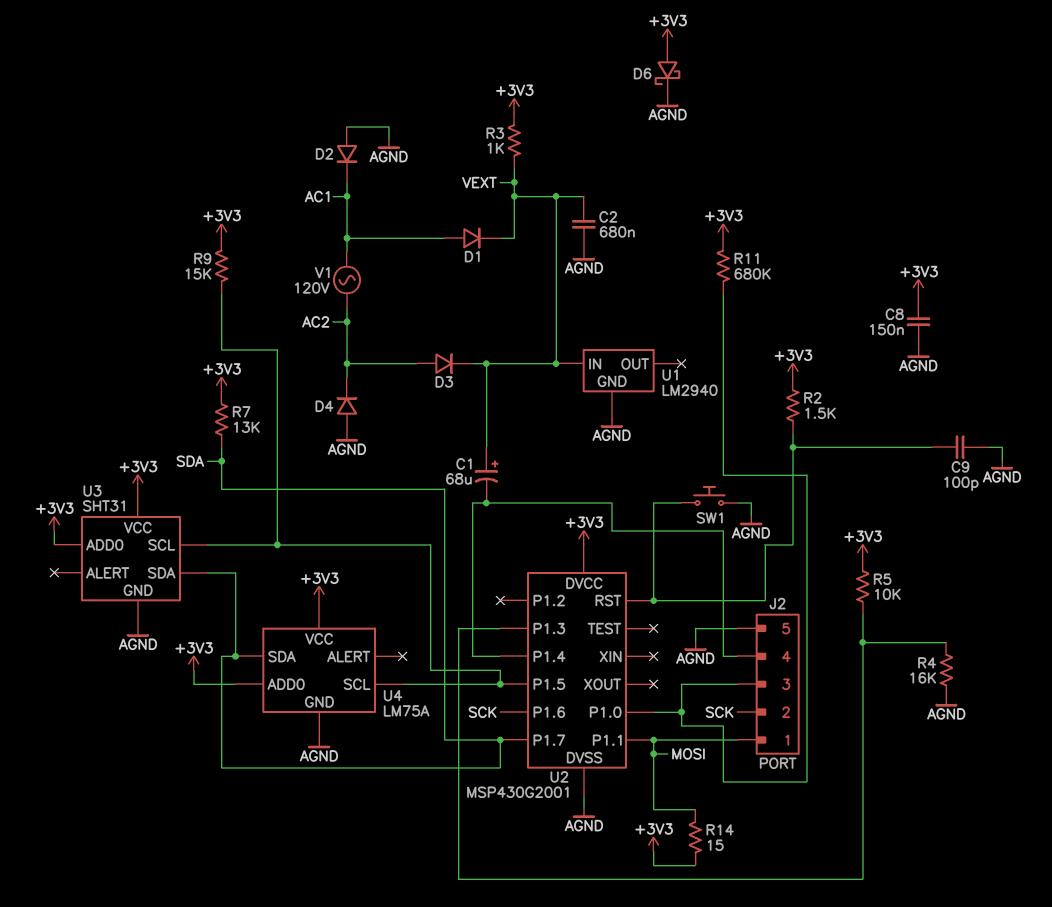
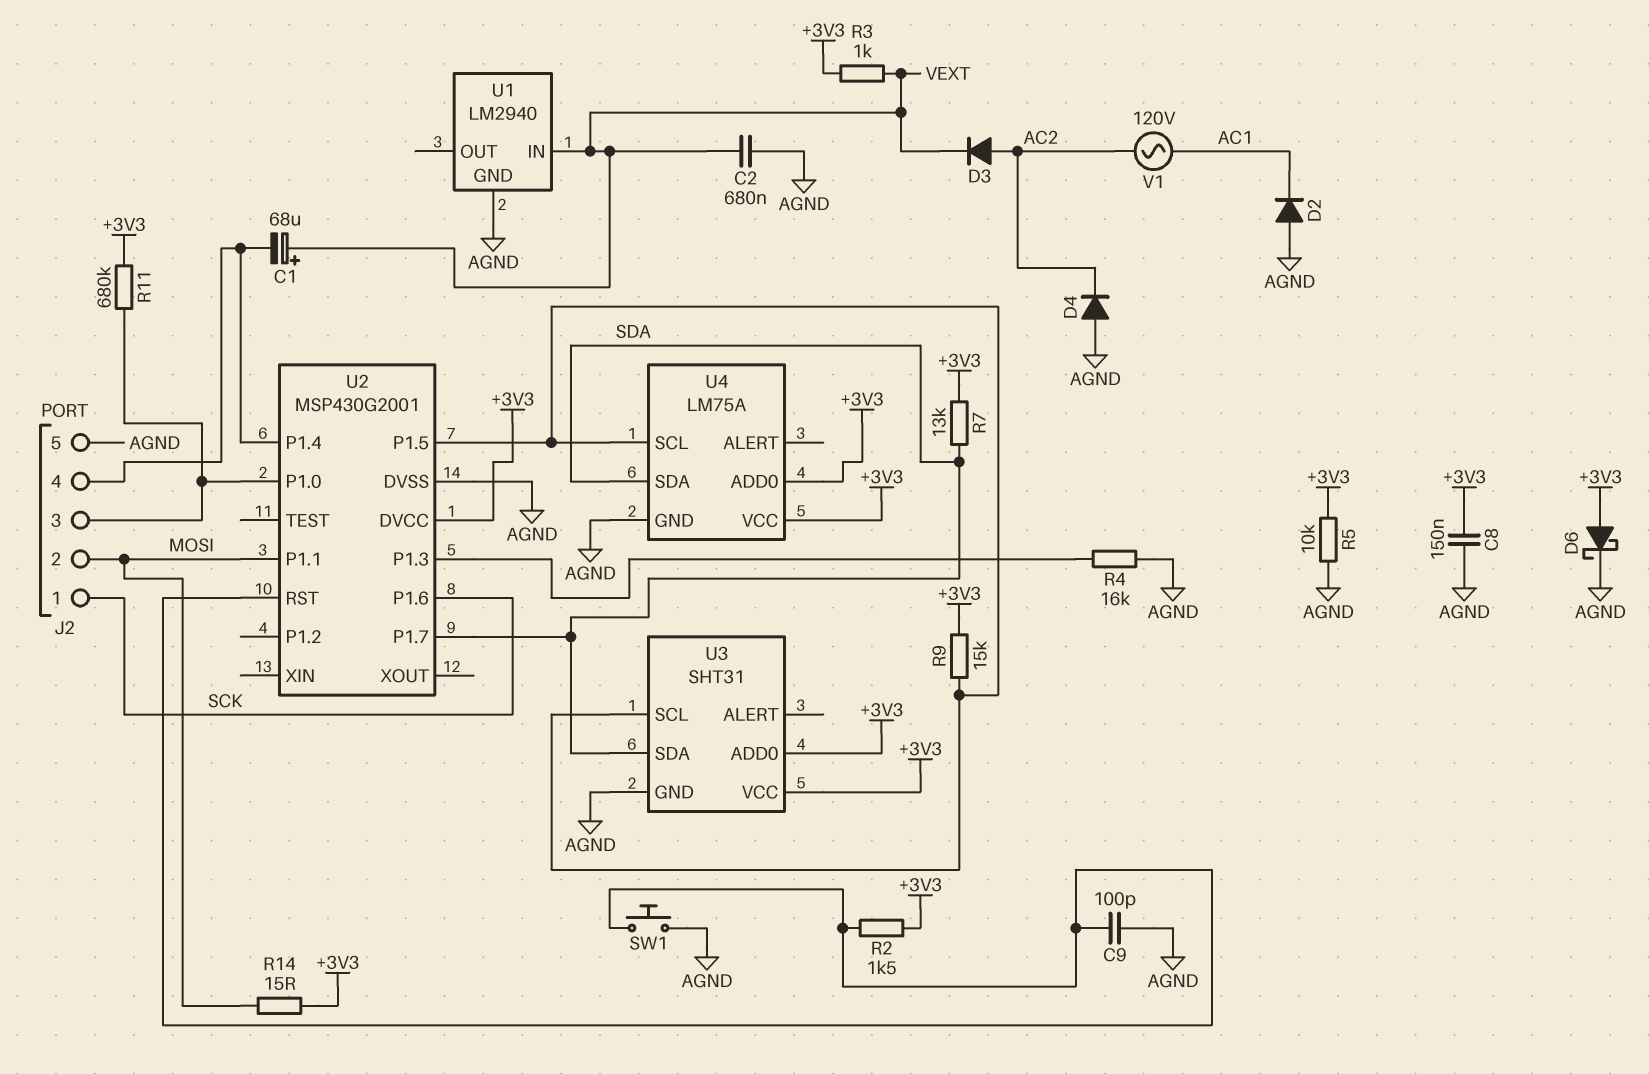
D1: diode (A AC1, K VEXT) -> none
J2 pin 1: MOSI -> SCK
J2 pin 2: SCK -> MOSI
R5: 10k (+3V3, U2/P1.3) -> 10k (+3V3, AGND)

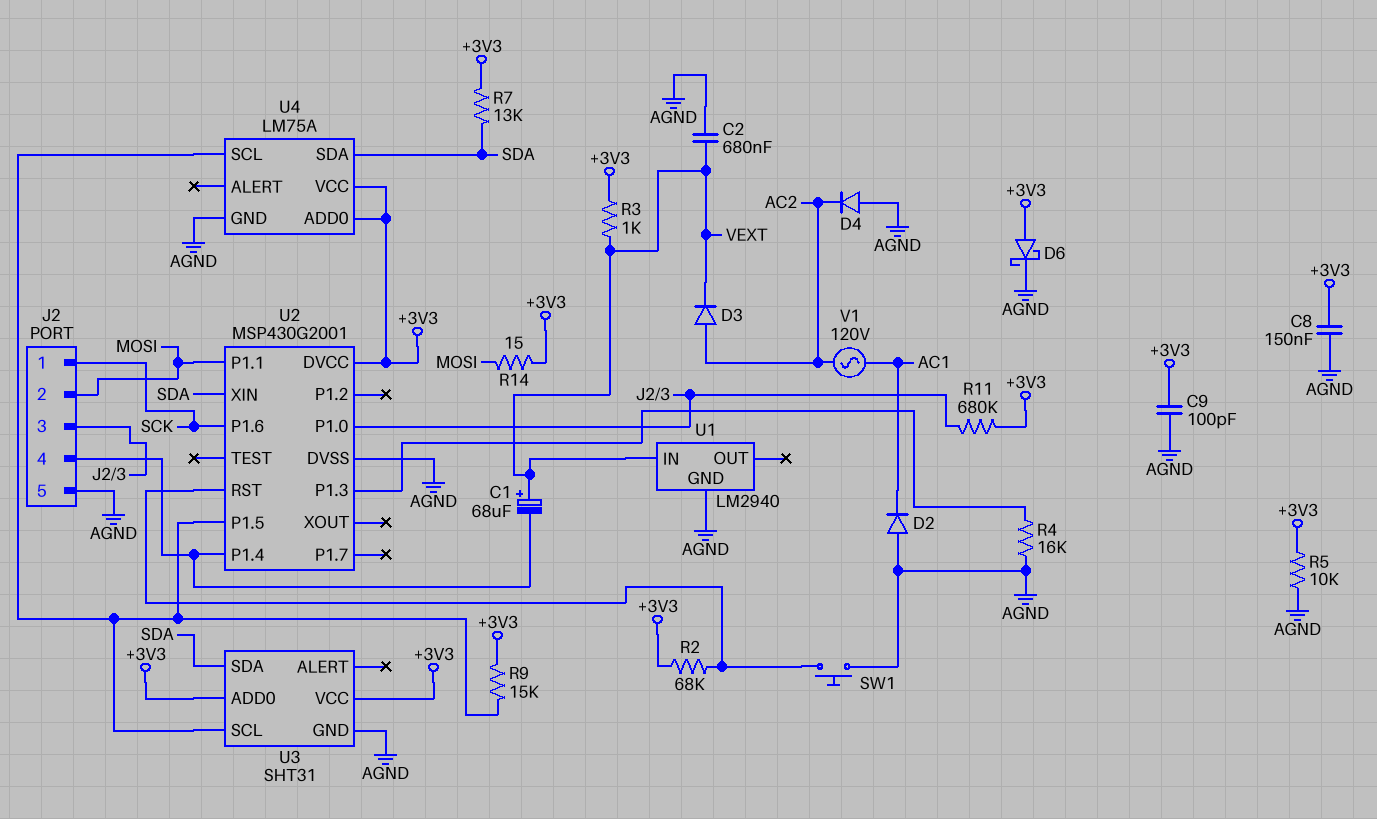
C9: 100pF (AGND, U2/RST) -> 100pF (+3V3, AGND)
R2: 1.5k (+3V3, U2/RST) -> 68k (+3V3, U2/RST)
U2 pin P1.7: SDA -> none
U2 pin XIN: none -> SDA

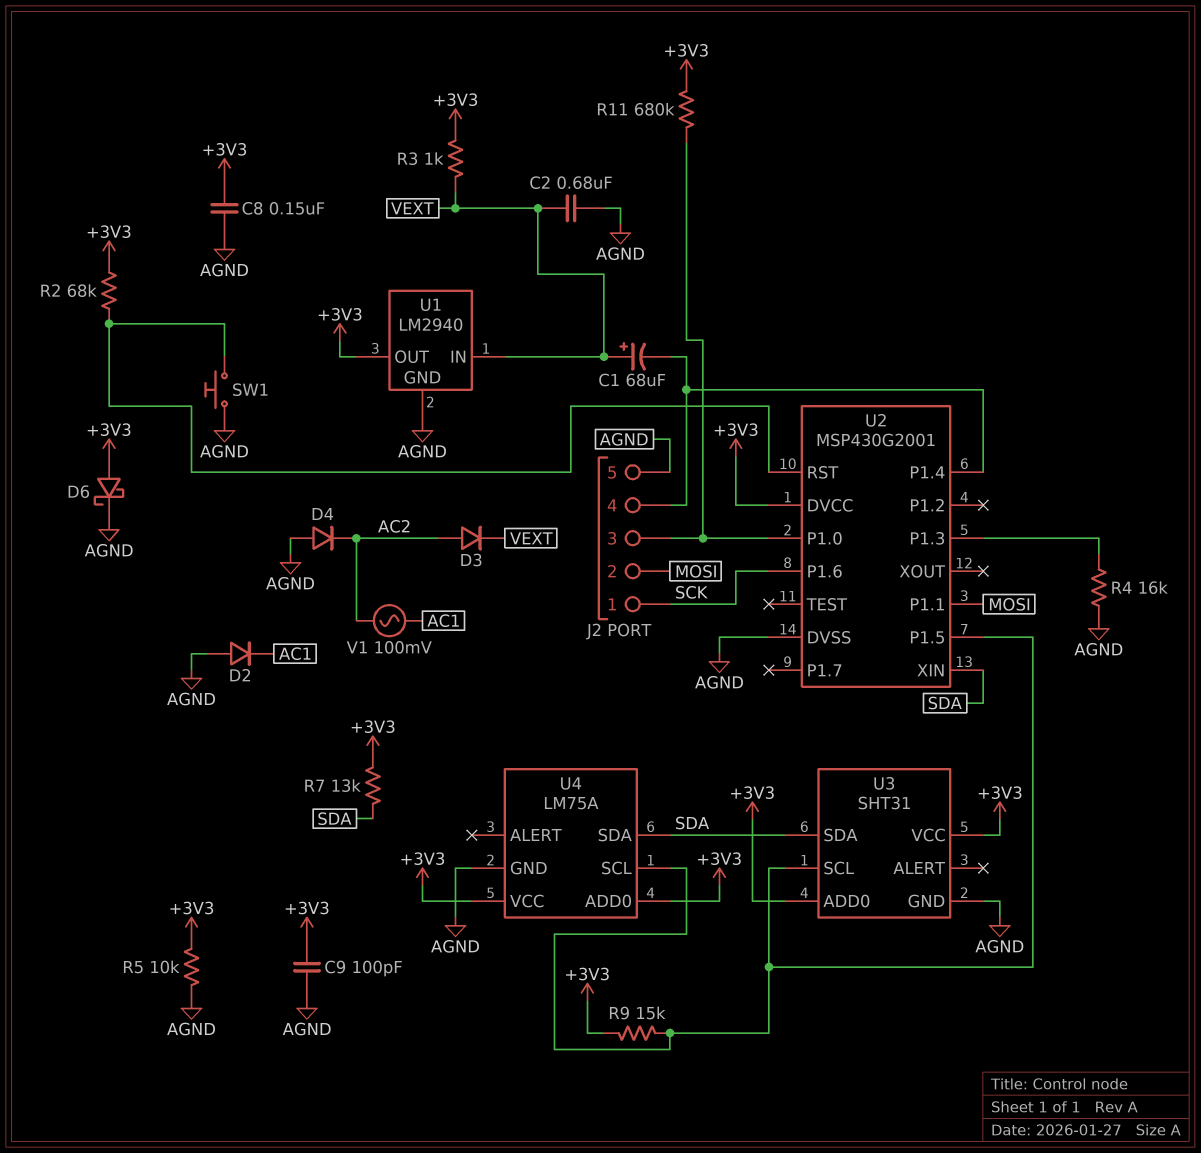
R14: 15 (+3V3, MOSI) -> none
U1 pin OUT: none -> +3V3
V1: AC 120V (AC1, AC2) -> AC 100mV (AC1, AC2)

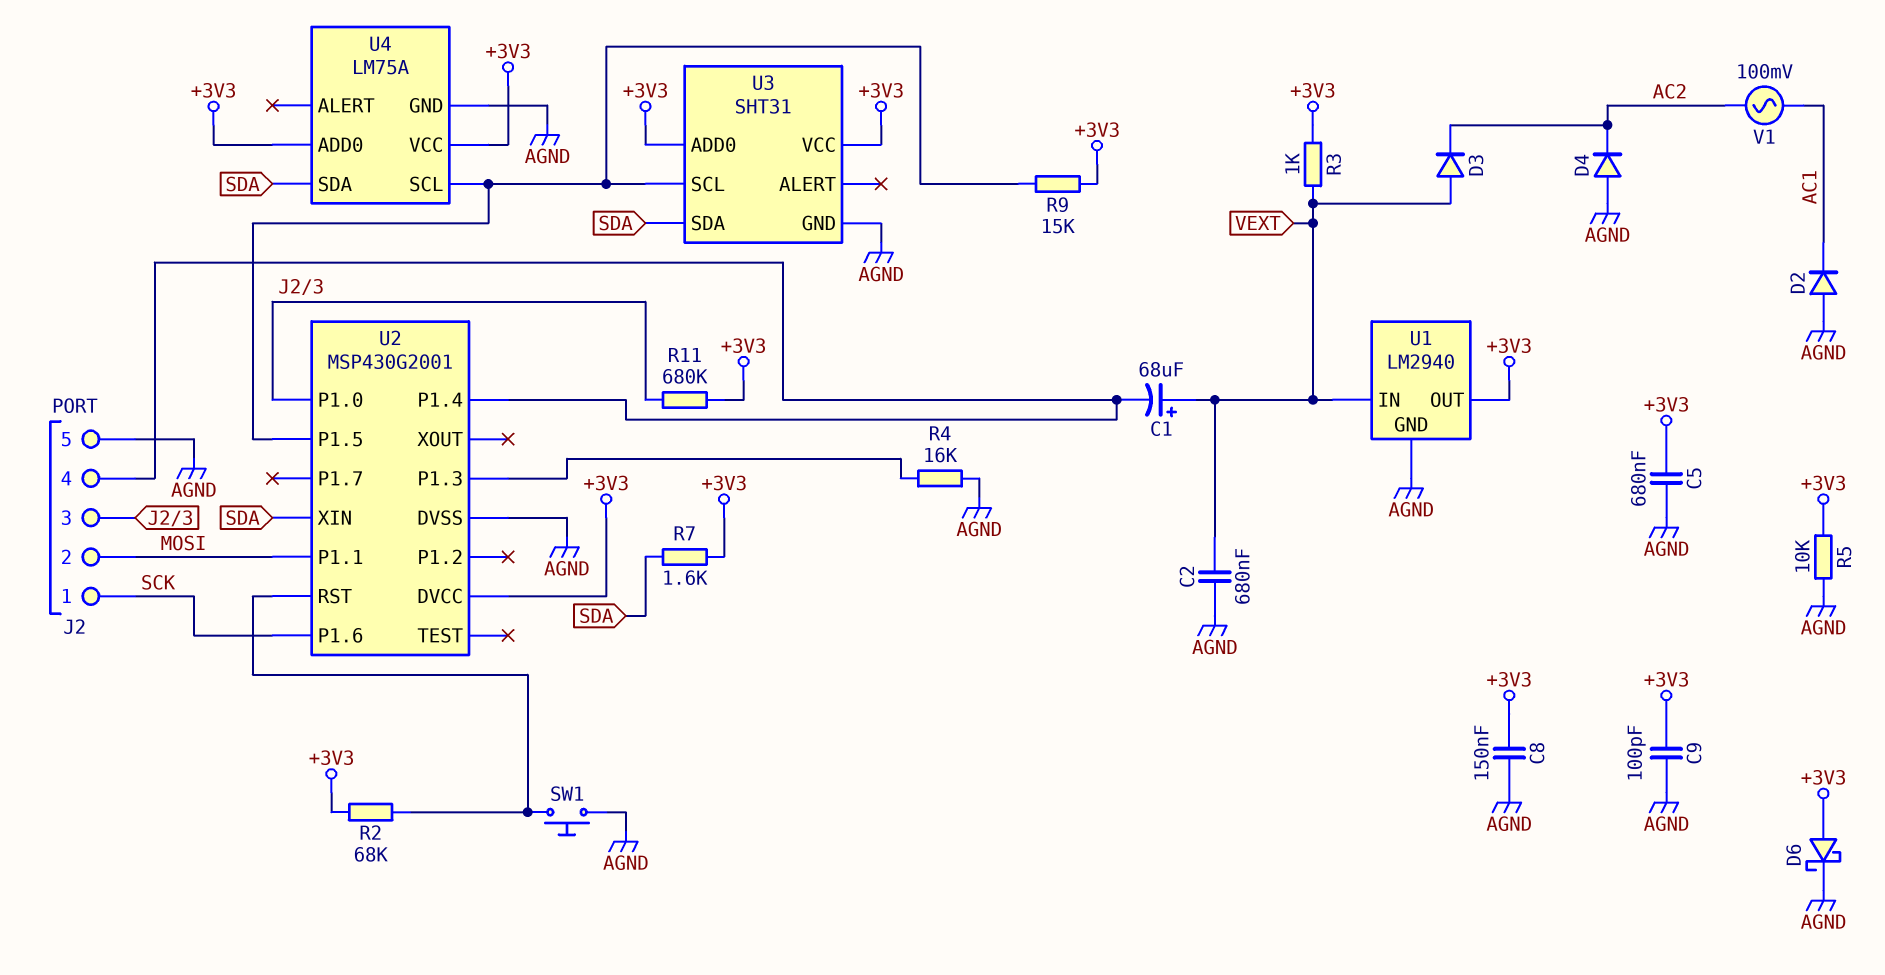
C5: none -> 680nF (+3V3, AGND)
D3: diode (A AC2, K VEXT) -> diode (A VEXT, K AC2)
R7: 13k (+3V3, SDA) -> 1.6k (+3V3, SDA)

